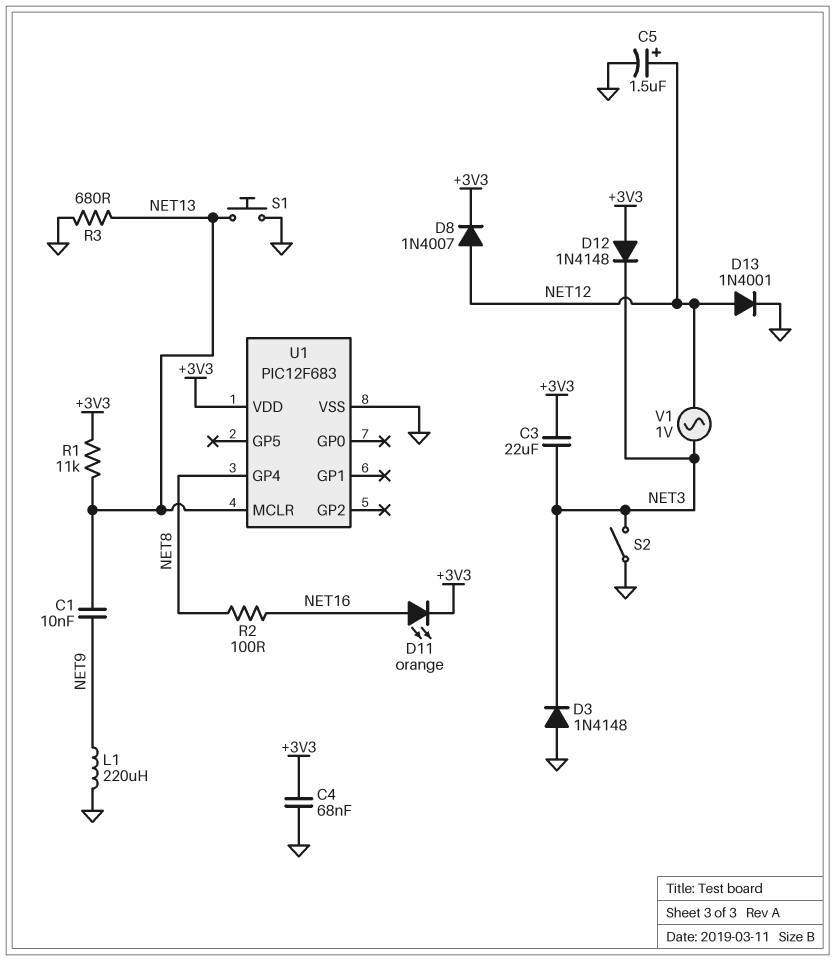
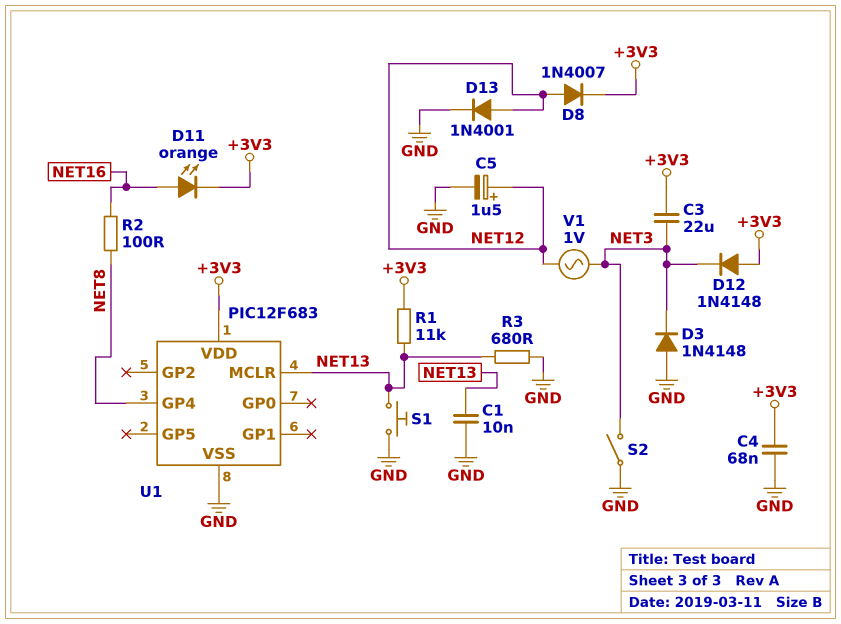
C1: 10nF (NET9, NET13) -> 10nF (GND, NET13)
L1: 220uH (GND, NET9) -> none

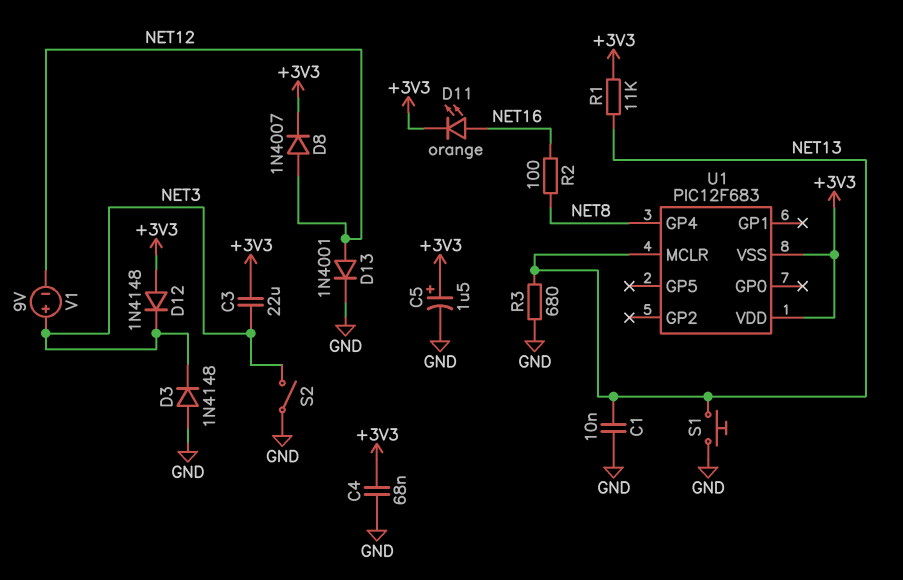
C5: 1.5uF (plus NET12, minus GND) -> 1.5uF (plus +3V3, minus GND)
U1 pin VSS: GND -> +3V3
V1: AC 1V (NET3, NET12) -> 9V (plus NET3, minus NET12)

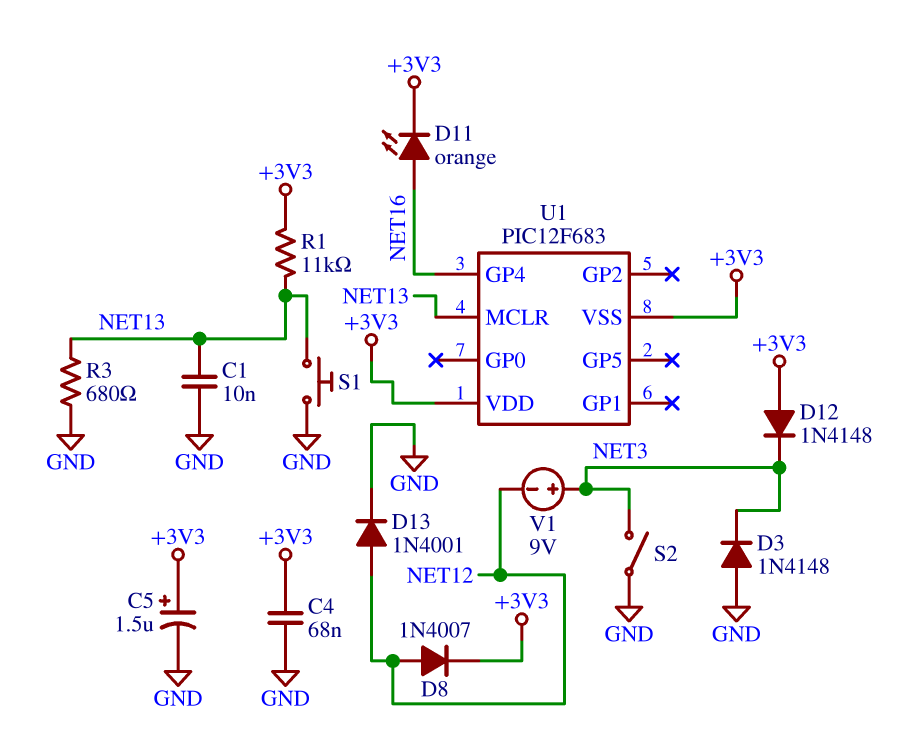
C3: 22uF (+3V3, NET3) -> none
R2: 100 (NET8, NET16) -> none
U1 pin GP4: NET8 -> NET16

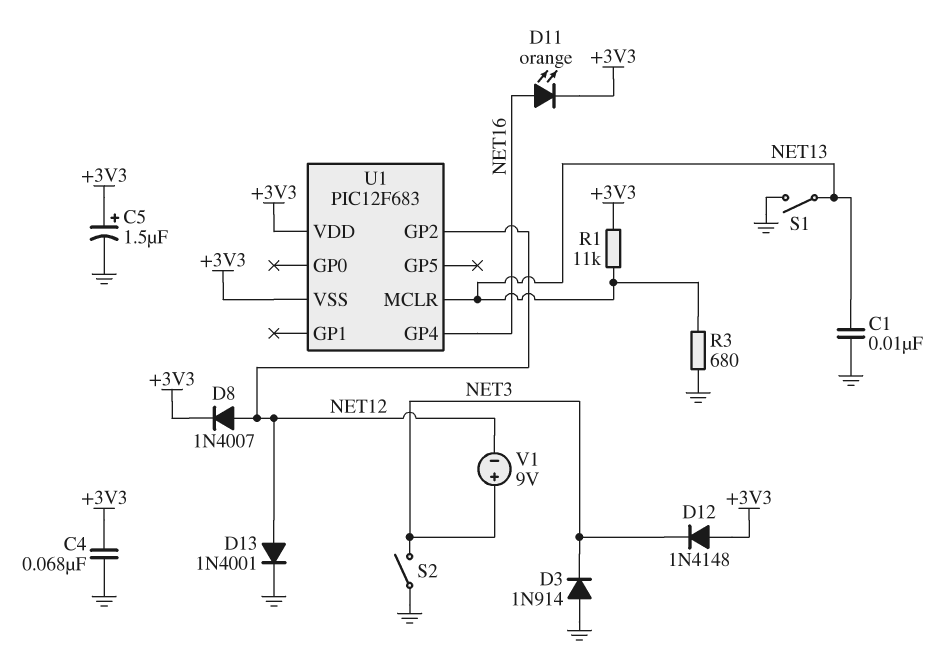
D3: diode 1N4148 (A GND, K NET3) -> diode 1N914 (A GND, K NET3)
S1: button (GND, NET13) -> switch (GND, NET13)
U1 pin GP2: none -> NET12

